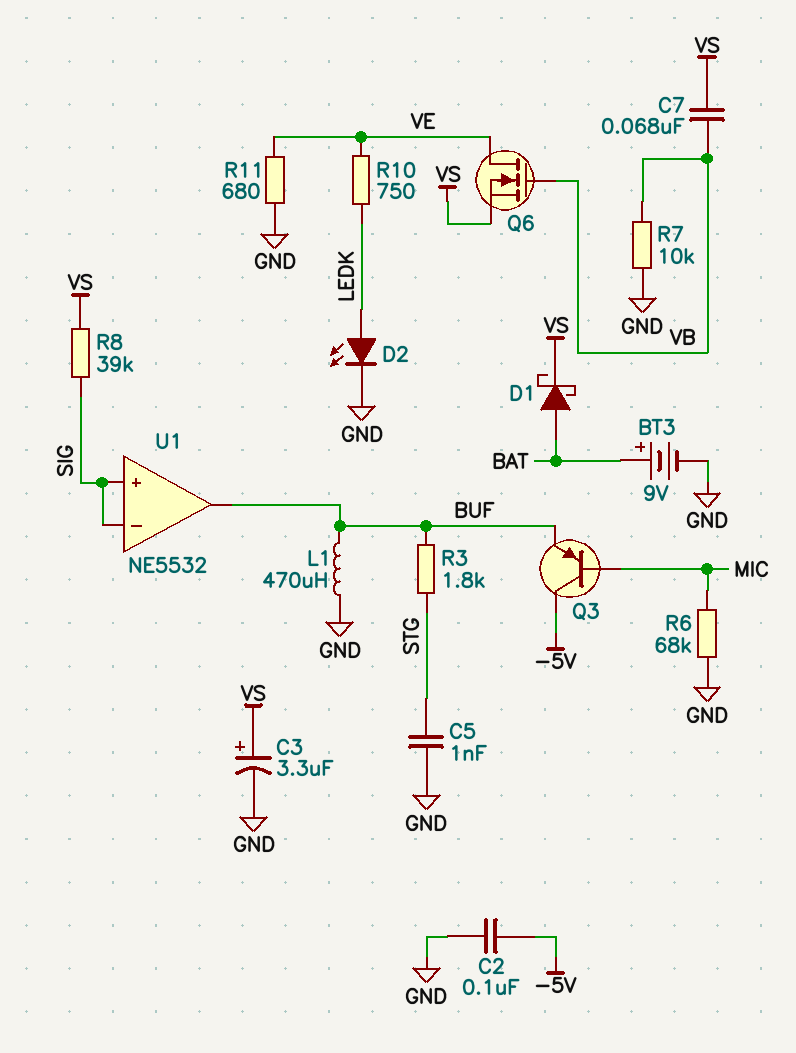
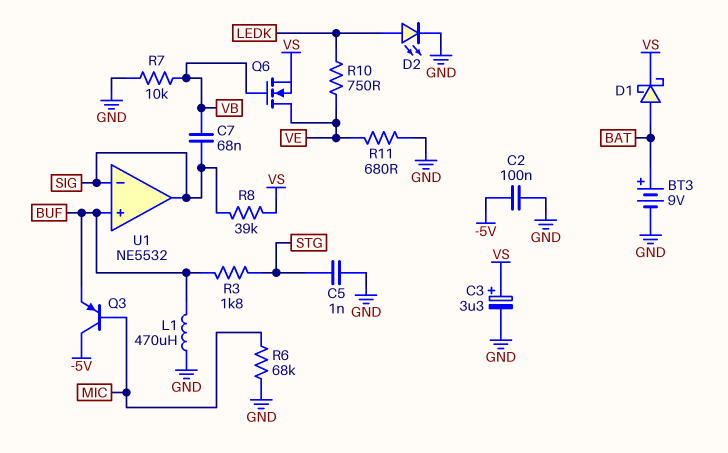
C7: 68nF (VB, VS) -> 68nF (SIG, VB)
U1 pin in+: SIG -> BUF
U1 pin out: BUF -> SIG

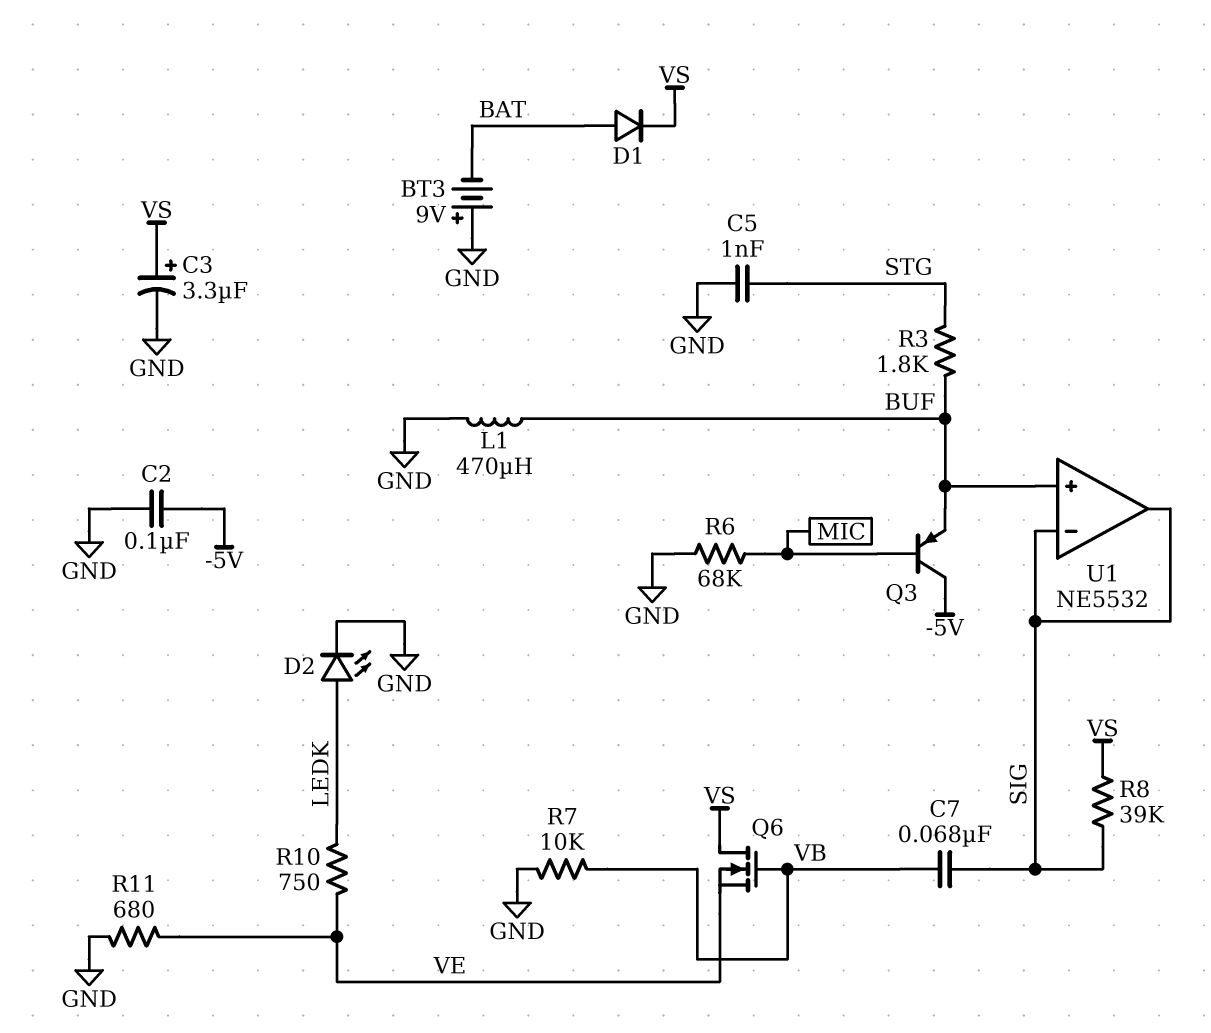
BT3: 9V (plus BAT, minus GND) -> 9V (plus GND, minus BAT)
D1: schottky (A BAT, K VS) -> diode (A BAT, K VS)
Q6: NMOS (G VB, D VE, S VS) -> NMOS (G VB, D VS, S VE)

